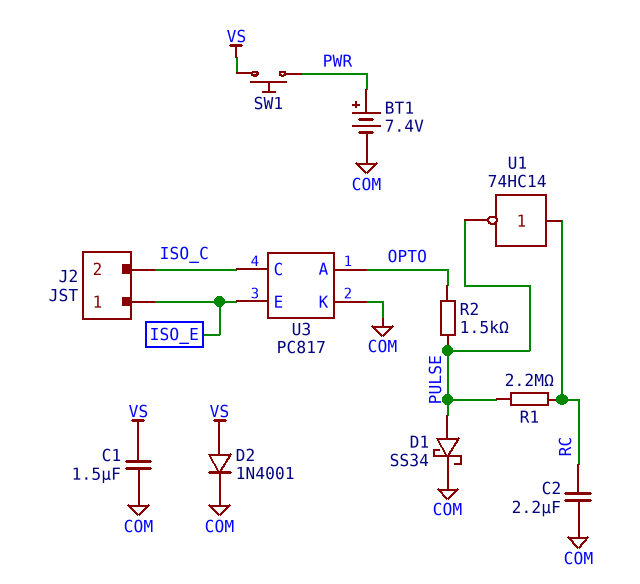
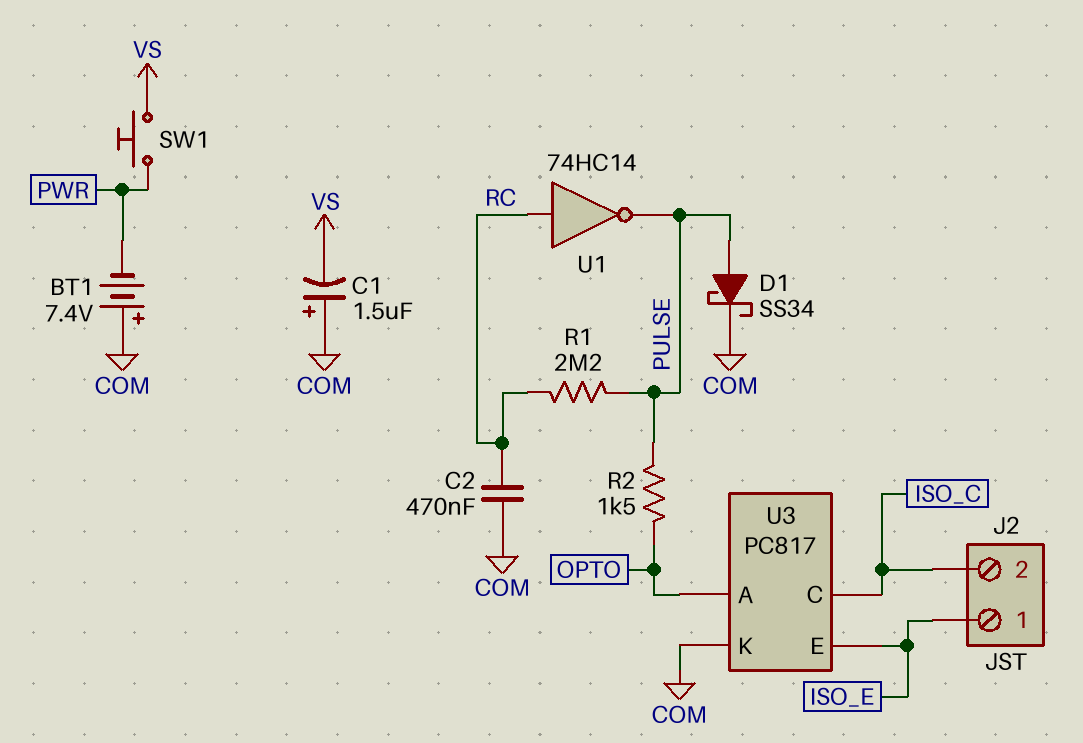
BT1: 7.4V (plus PWR, minus COM) -> 7.4V (plus COM, minus PWR)
C1: 1.5uF (COM, VS) -> 1.5uF (plus COM, minus VS)
C2: 2.2uF (COM, RC) -> 470nF (COM, RC)
D2: diode 1N4001 (A VS, K COM) -> none

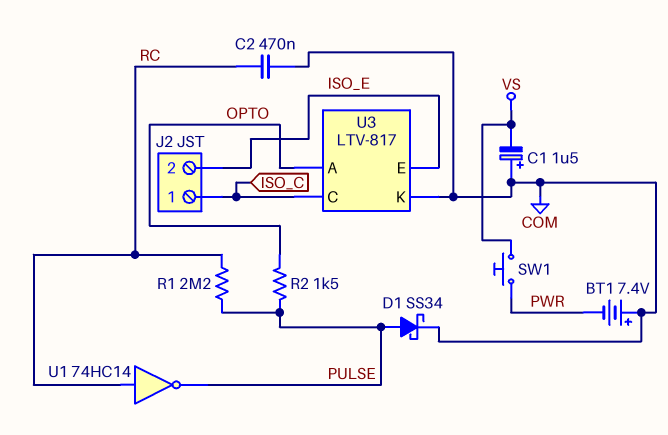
J2 pin 1: ISO_E -> ISO_C
J2 pin 2: ISO_C -> ISO_E
U3: PC817 -> LTV-817

